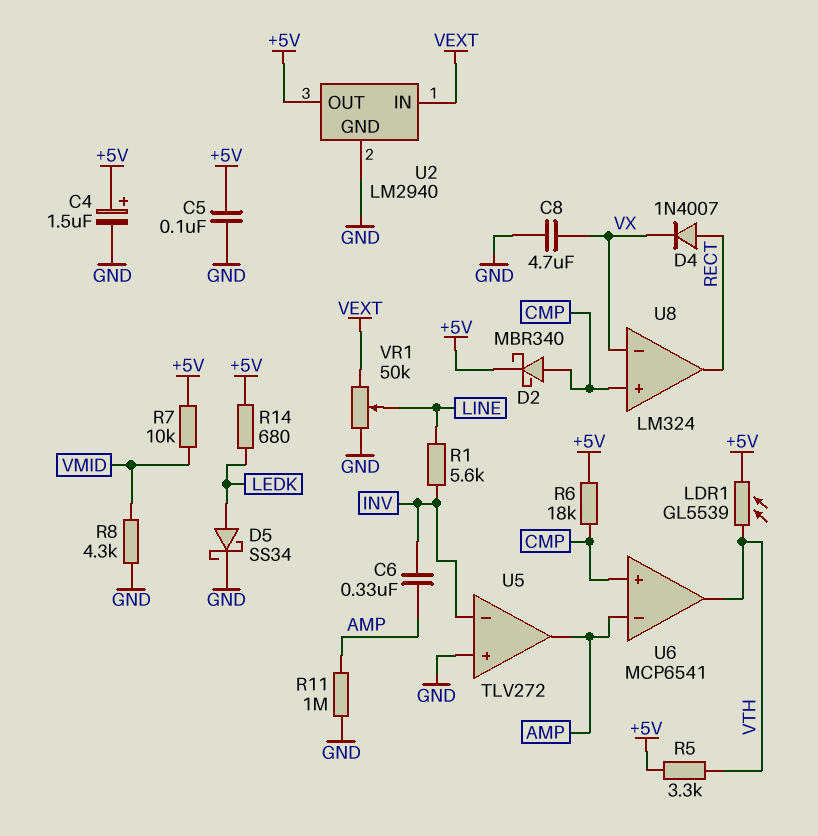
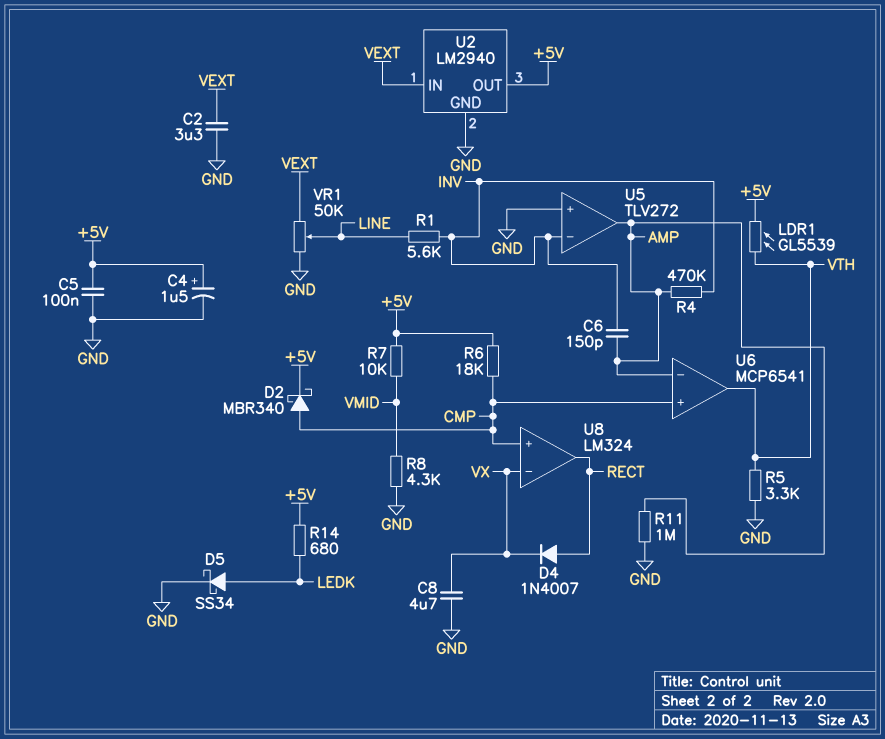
C2: none -> 3.3uF (GND, VEXT)
C6: 330nF (AMP, INV) -> 150pF (AMP, INV)
R4: none -> 470k (AMP, INV)
R5: 3.3k (+5V, VTH) -> 3.3k (GND, VTH)

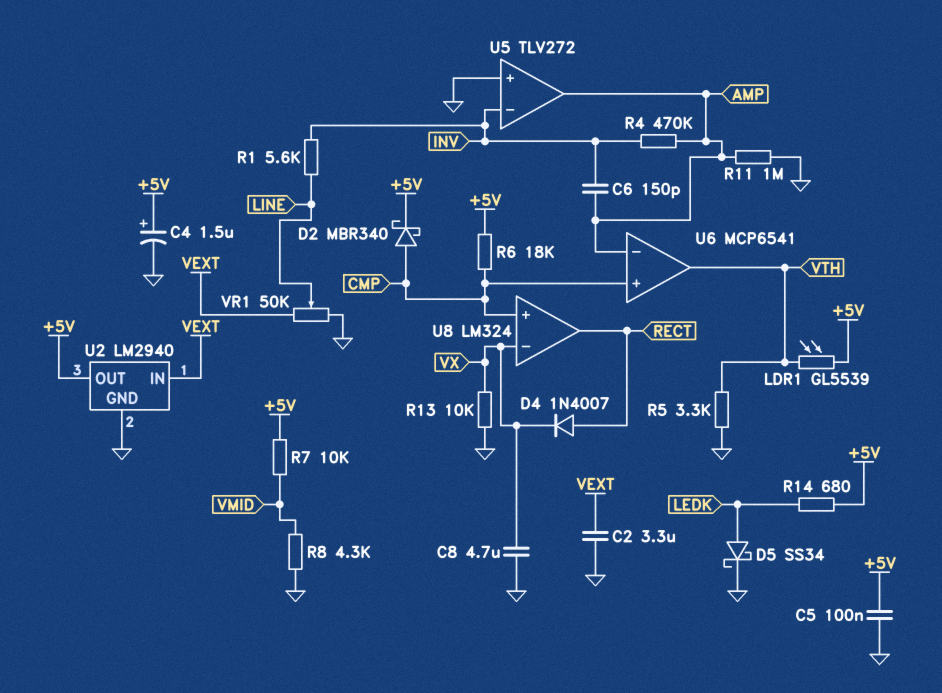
R13: none -> 10k (GND, VX)

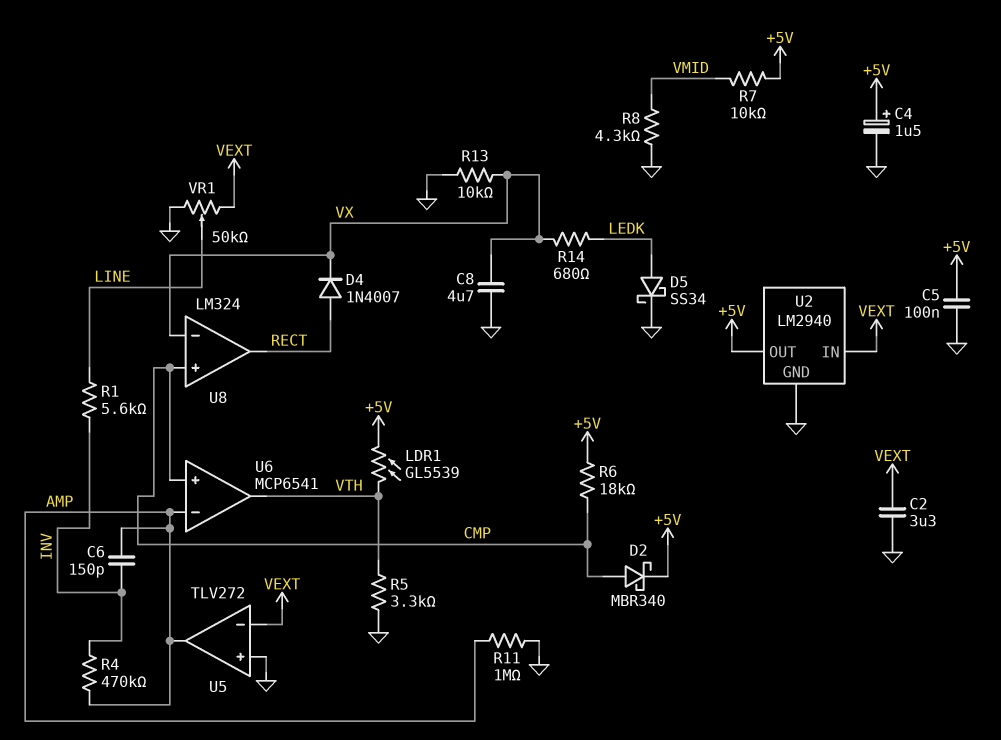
R14: 680 (+5V, LEDK) -> 680 (LEDK, VX)
U5 pin in-: INV -> VEXT

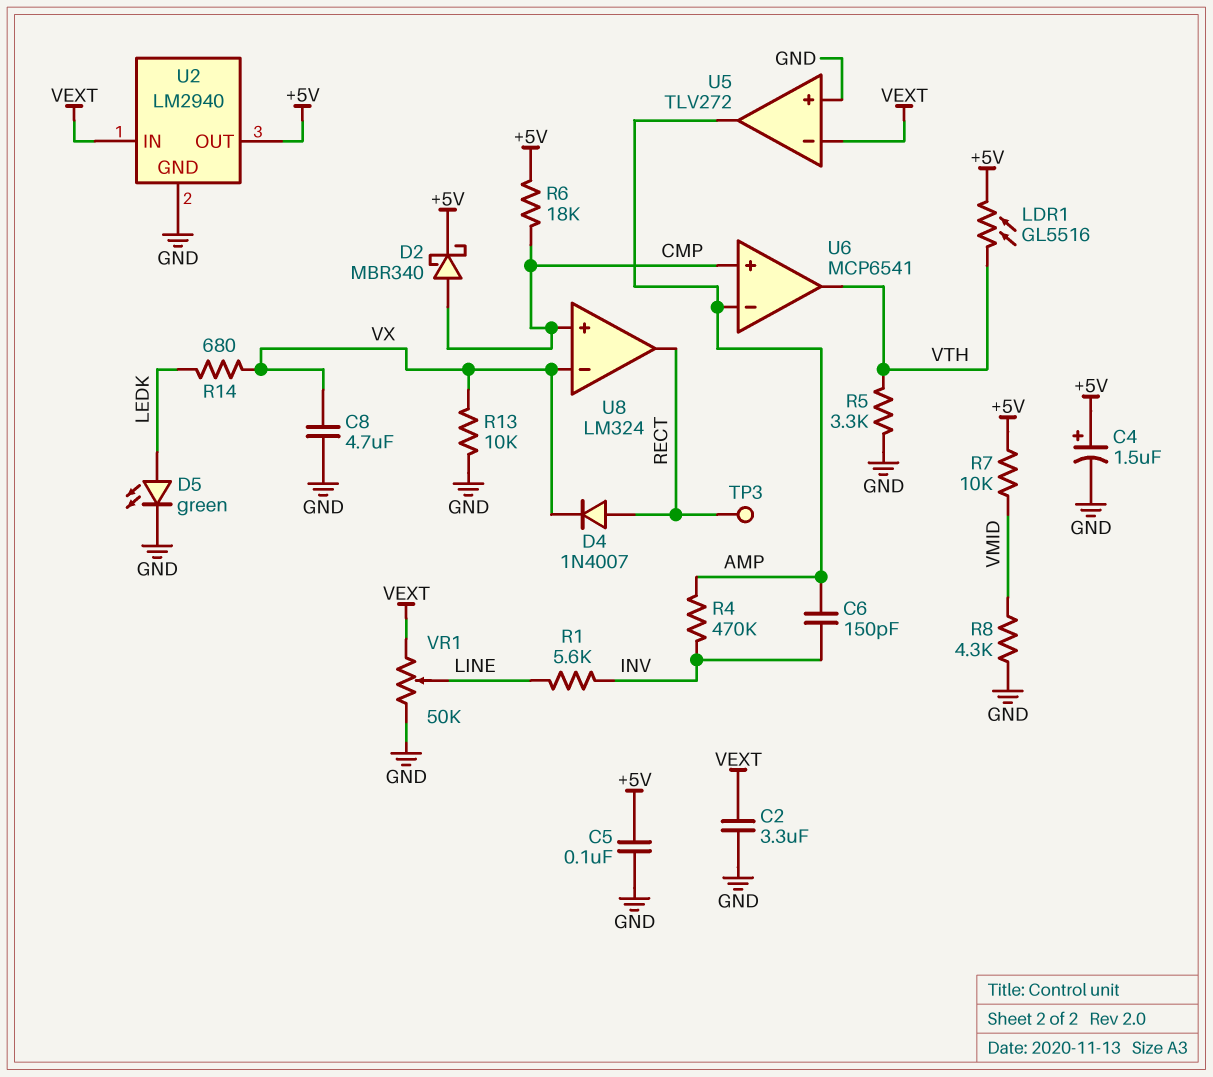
D5: schottky SS34 (A LEDK, K GND) -> LED green (A LEDK, K GND)
LDR1: GL5539 (+5V, VTH) -> GL5516 (+5V, VTH)
R11: 1M (AMP, GND) -> none
TP3: none -> test point (RECT)

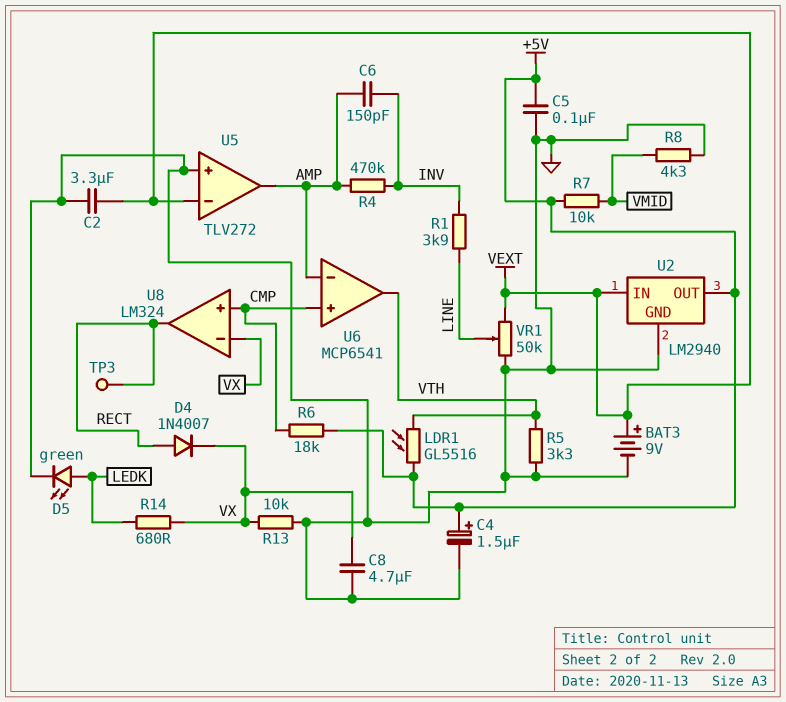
BAT3: none -> 9V (plus VEXT, minus GND)
D2: schottky MBR340 (A CMP, K +5V) -> none
R1: 5.6k (INV, LINE) -> 3.9k (INV, LINE)

